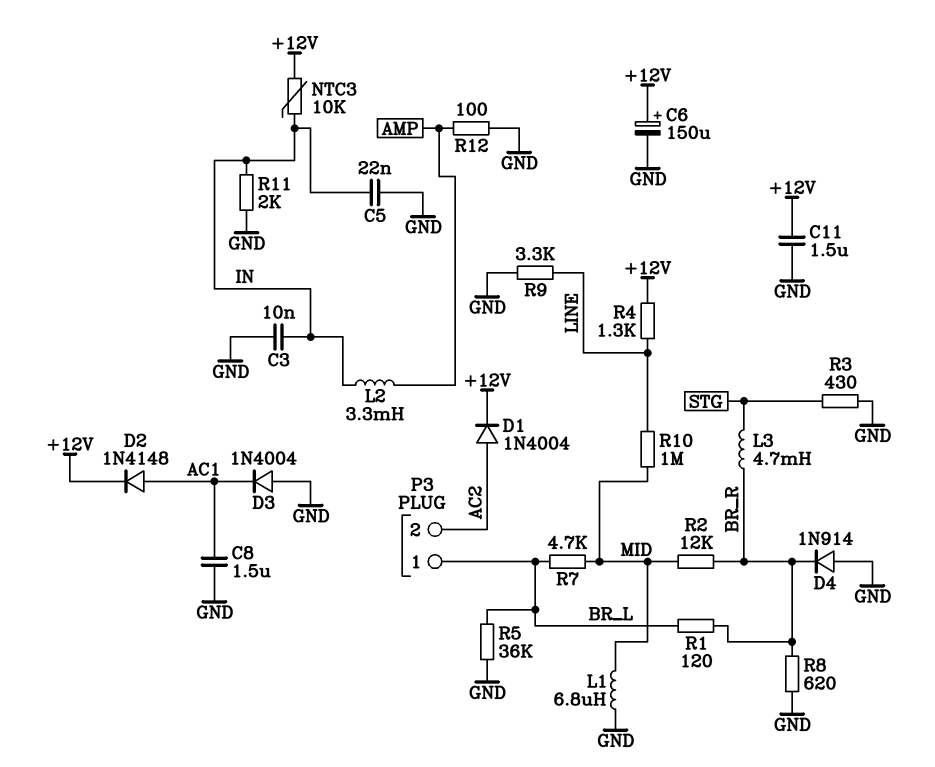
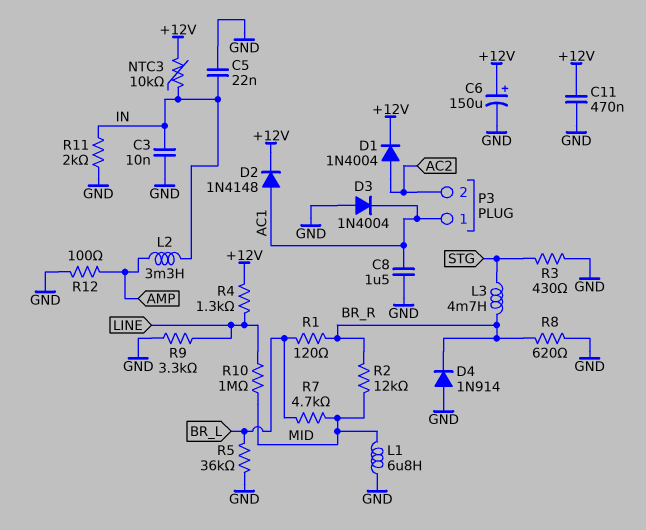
C11: 1.5uF (+12V, GND) -> 470nF (+12V, GND)
P3 pin 1: BR_L -> AC1

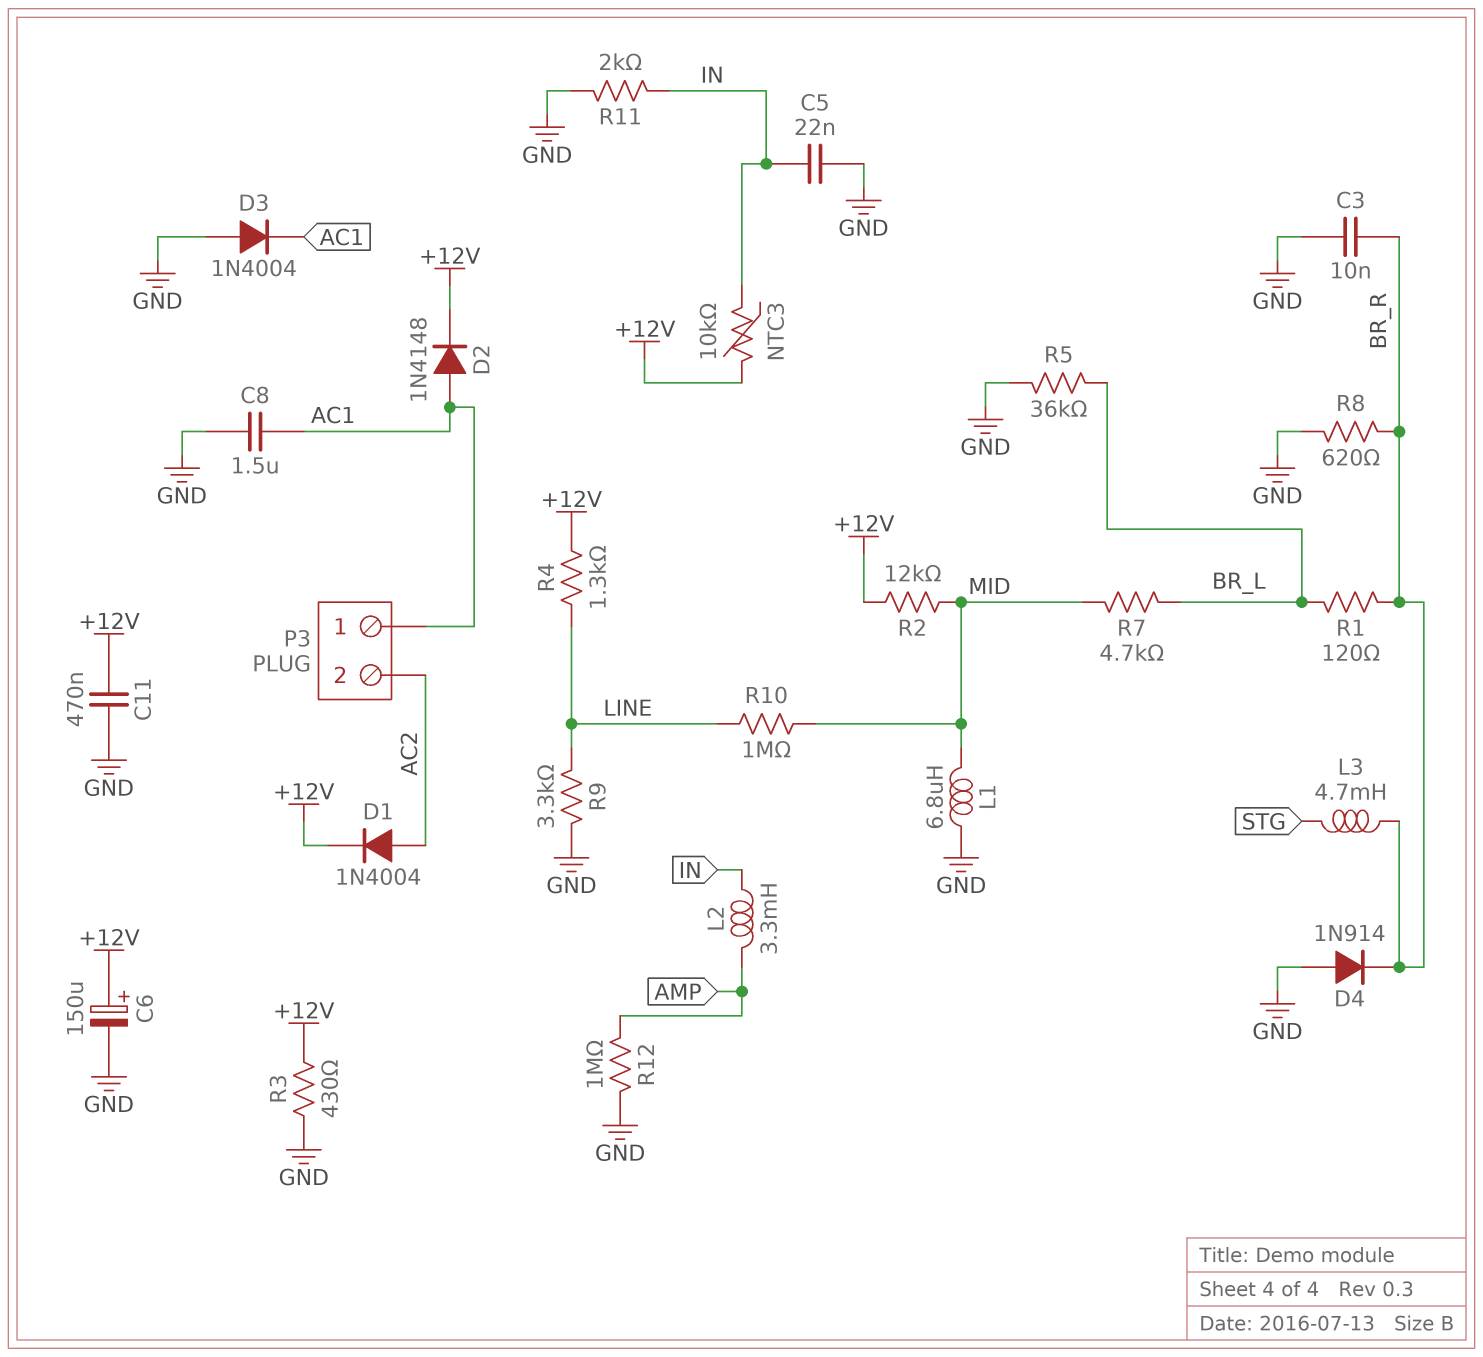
C3: 10nF (GND, IN) -> 10nF (BR_R, GND)
R2: 12k (BR_R, MID) -> 12k (+12V, MID)
R3: 430 (GND, STG) -> 430 (+12V, GND)
R12: 100 (AMP, GND) -> 1M (AMP, GND)

